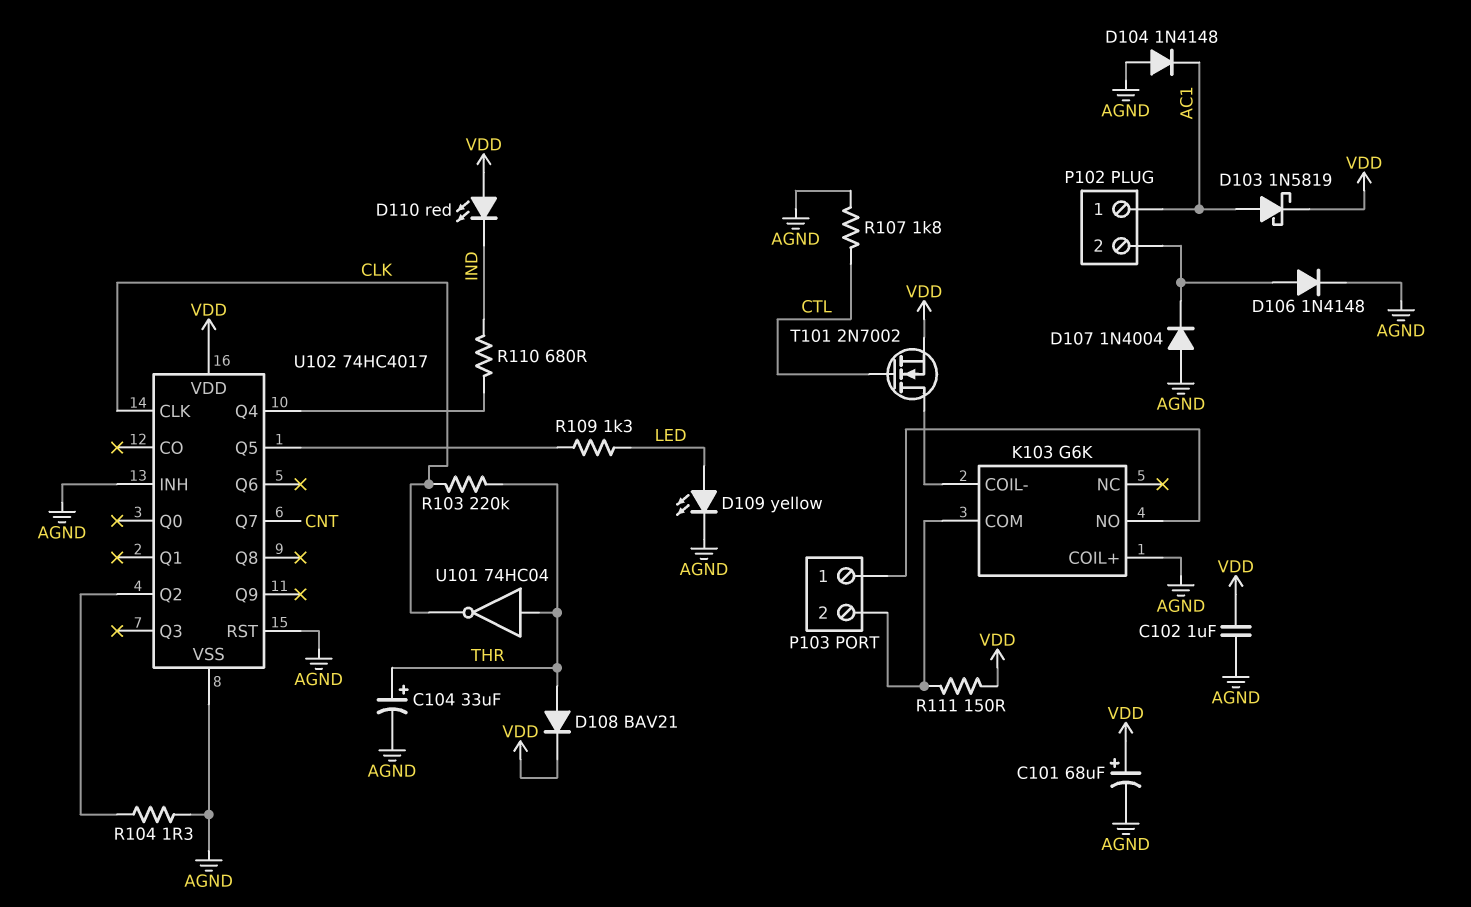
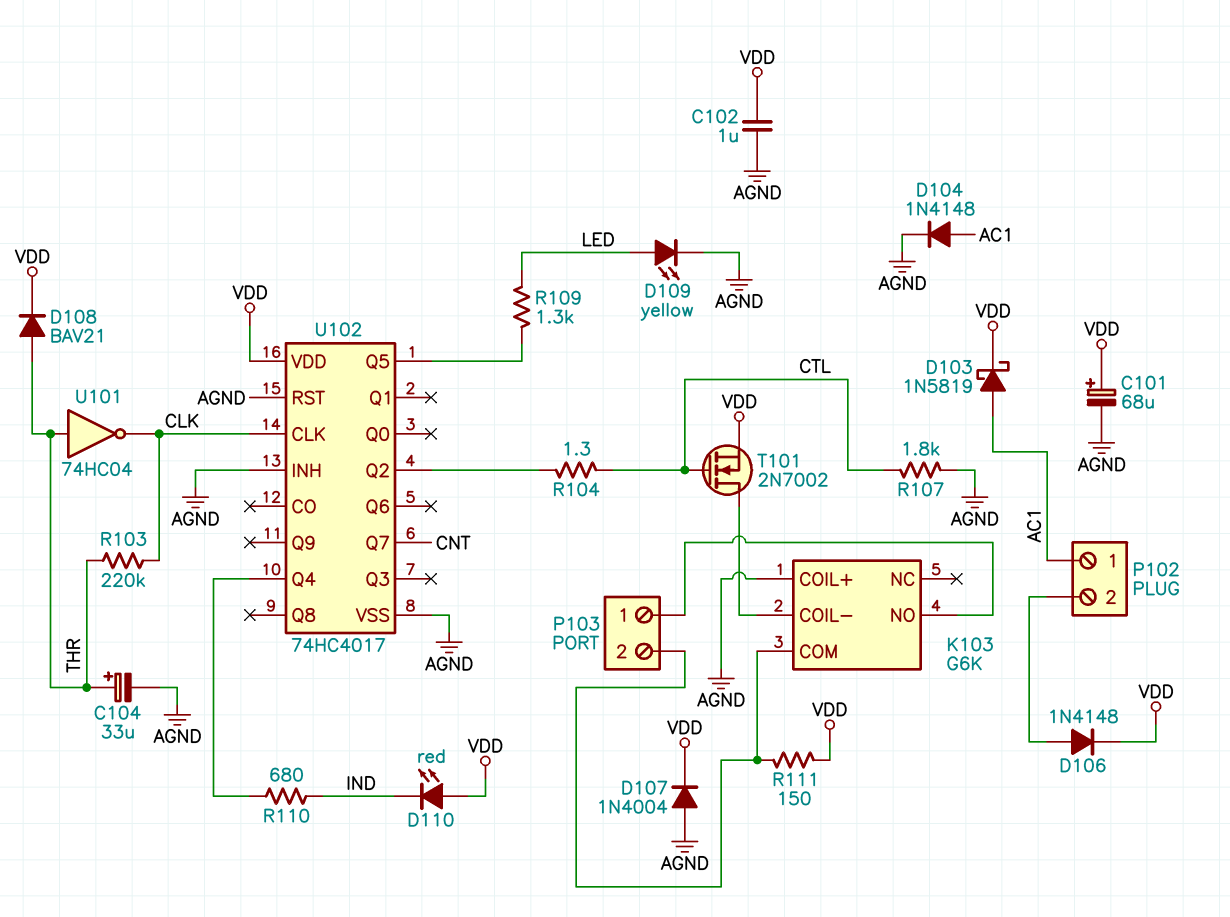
D104: diode 1N4148 (A AGND, K AC1) -> diode 1N4148 (A AC1, K AGND)
D106: diode 1N4148 (A P102/2, K AGND) -> diode 1N4148 (A P102/2, K VDD)
D107: diode 1N4004 (A AGND, K P102/2) -> diode 1N4004 (A AGND, K VDD)
R104: 1.3 (AGND, U102/Q2) -> 1.3 (CTL, U102/Q2)

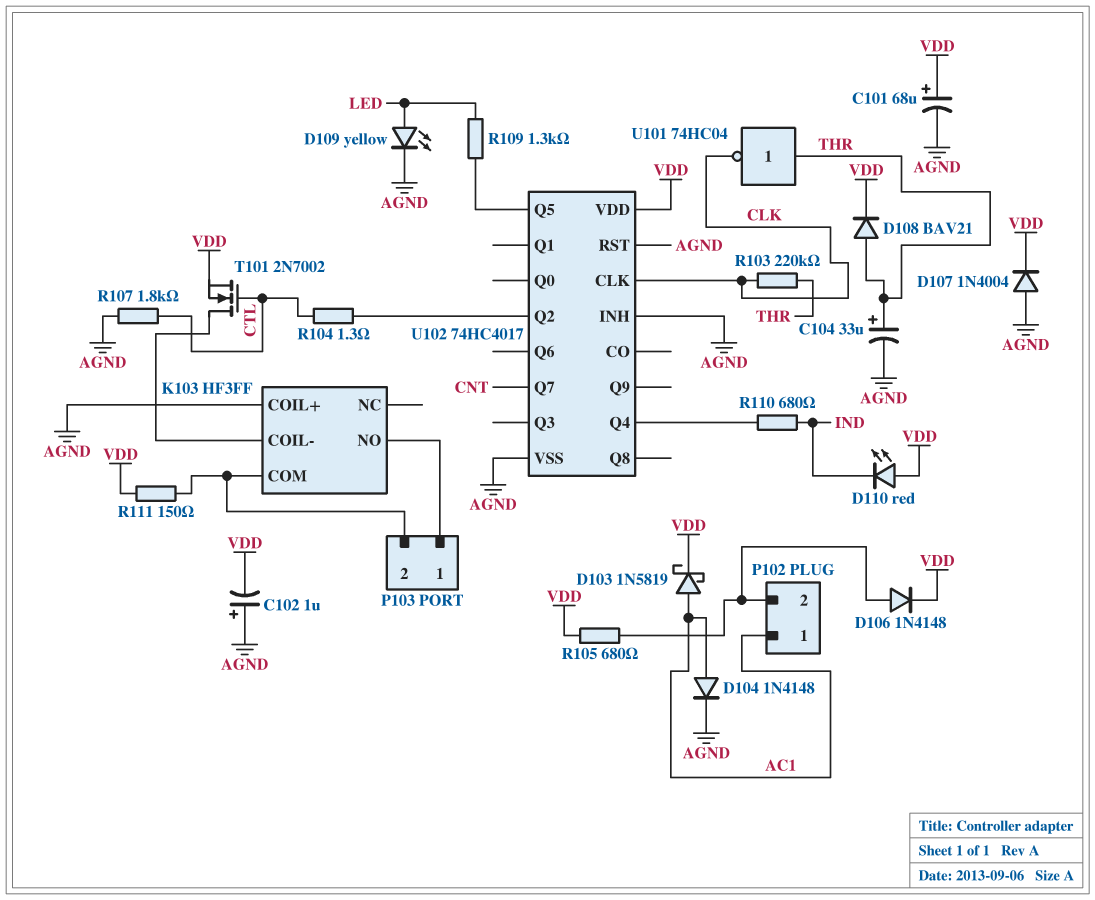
C102: 1uF (AGND, VDD) -> 1uF (plus AGND, minus VDD)
K103: G6K -> HF3FF
R105: none -> 680 (P102/2, VDD)

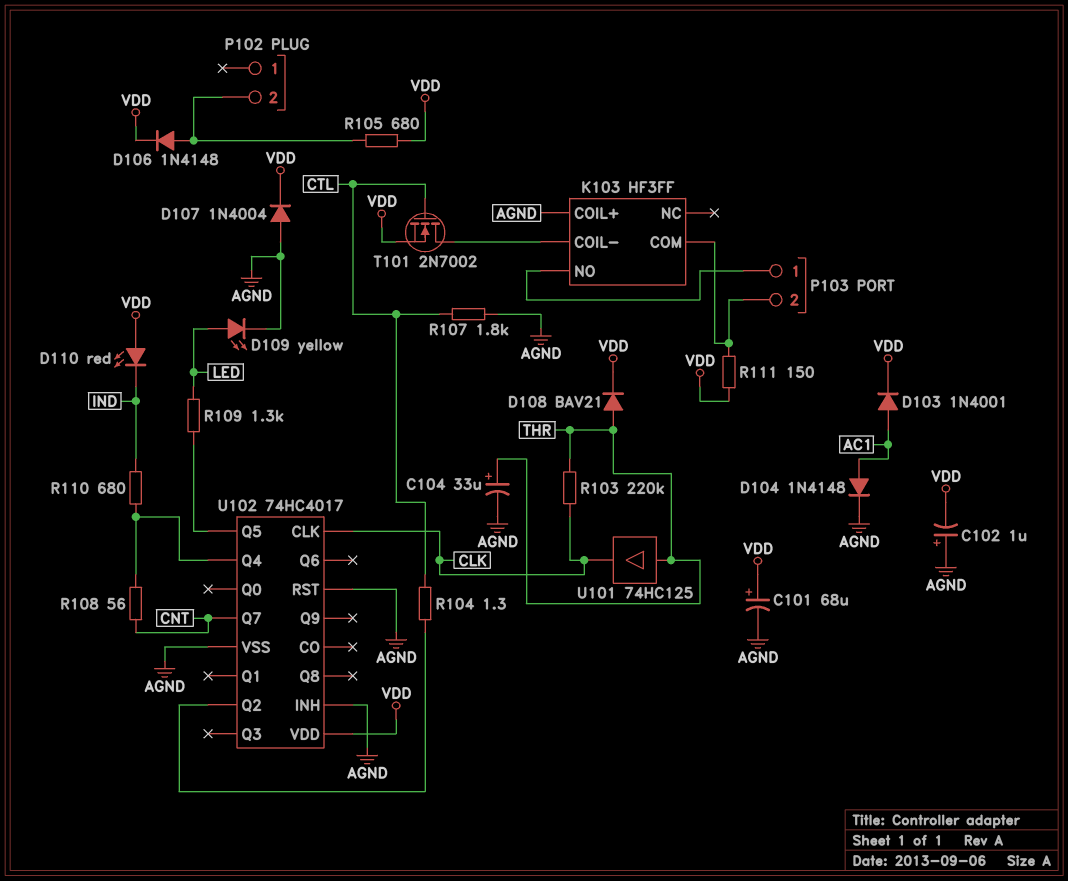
D103: schottky 1N5819 (A AC1, K VDD) -> diode 1N4001 (A AC1, K VDD)
P102 pin 1: AC1 -> none
R108: none -> 56 (CNT, U102/Q4)
U101: NOT 74HC04 (in THR, out CLK) -> buffer 74HC125 (in THR, out CLK)

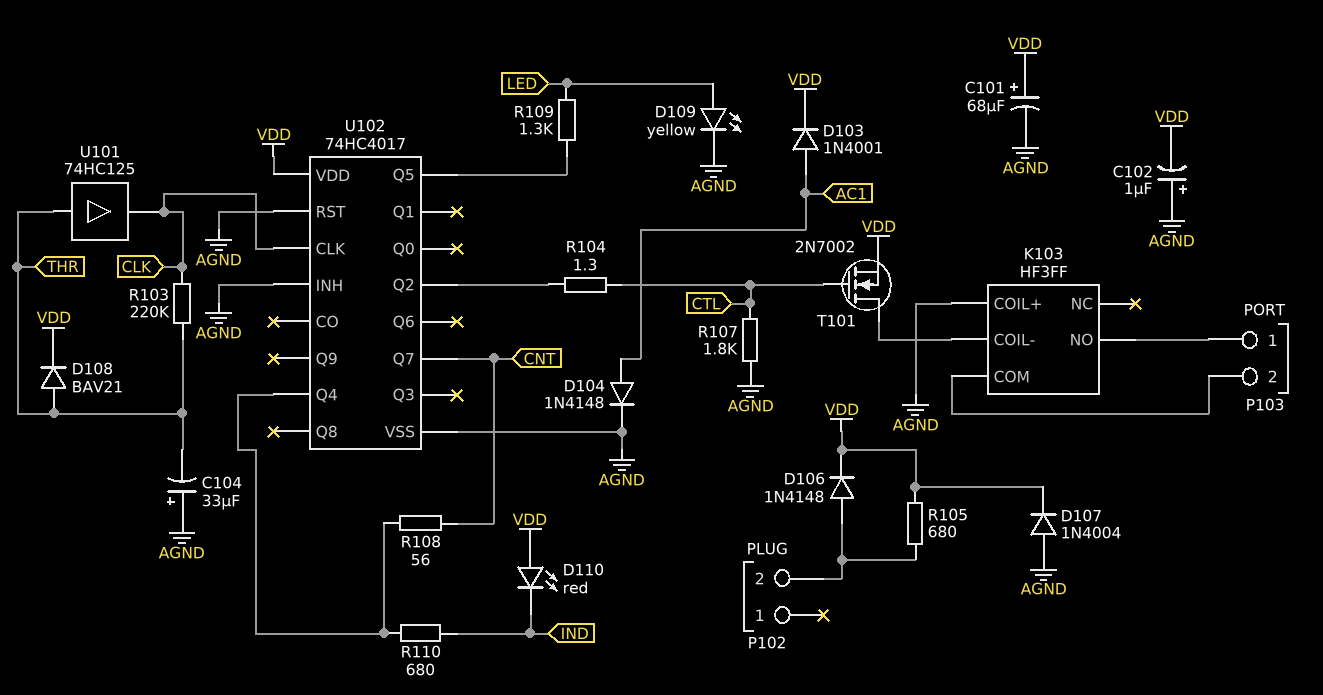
C104: 33uF (plus THR, minus AGND) -> 33uF (plus AGND, minus THR)
R111: 150 (K103/COM, VDD) -> none

